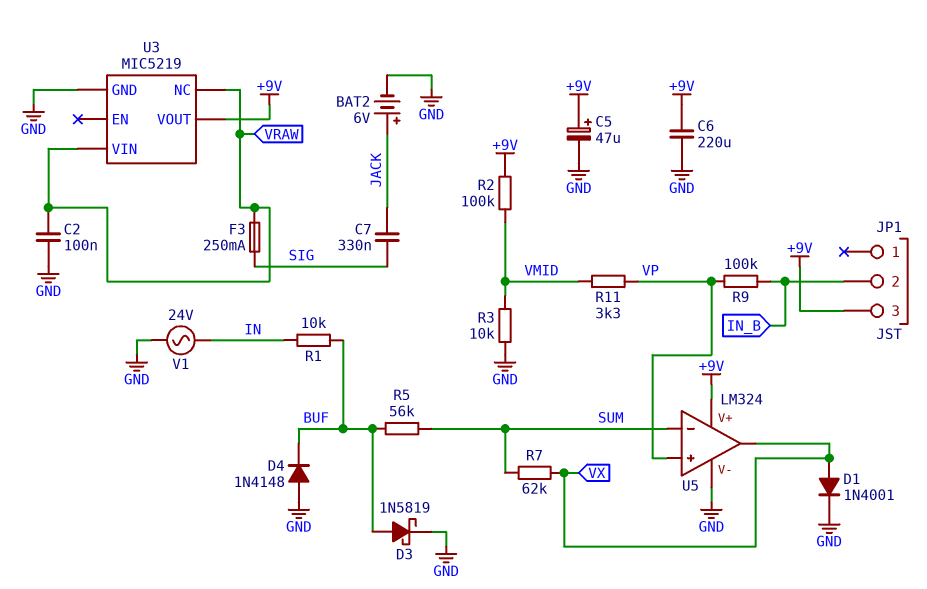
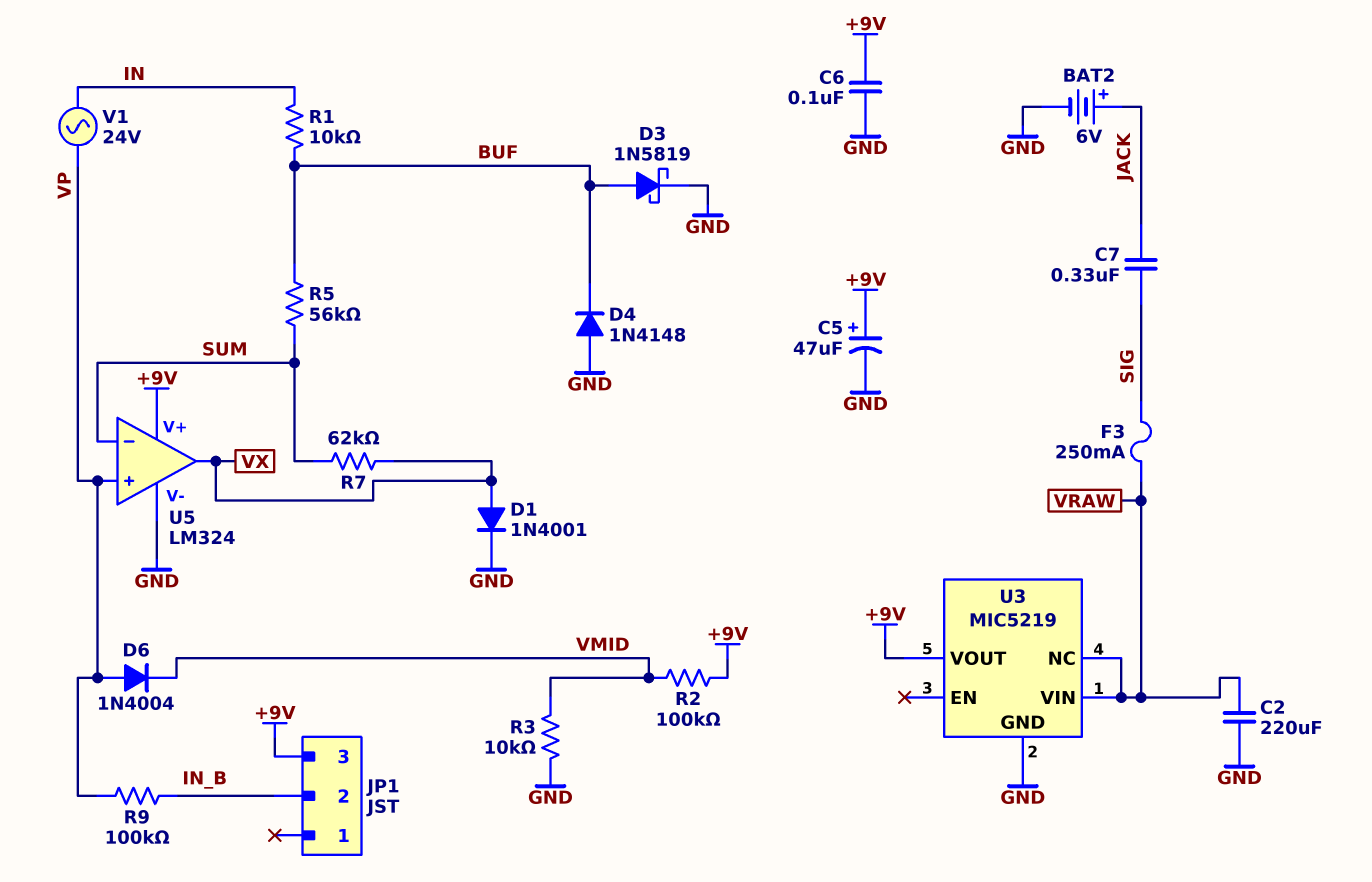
C2: 100nF (GND, VRAW) -> 220uF (GND, VRAW)
C6: 220uF (+9V, GND) -> 100nF (+9V, GND)
D6: none -> diode 1N4004 (A VP, K VMID)
R11: 3.3k (VMID, VP) -> none
V1: AC 24V (GND, IN) -> AC 24V (IN, VP)

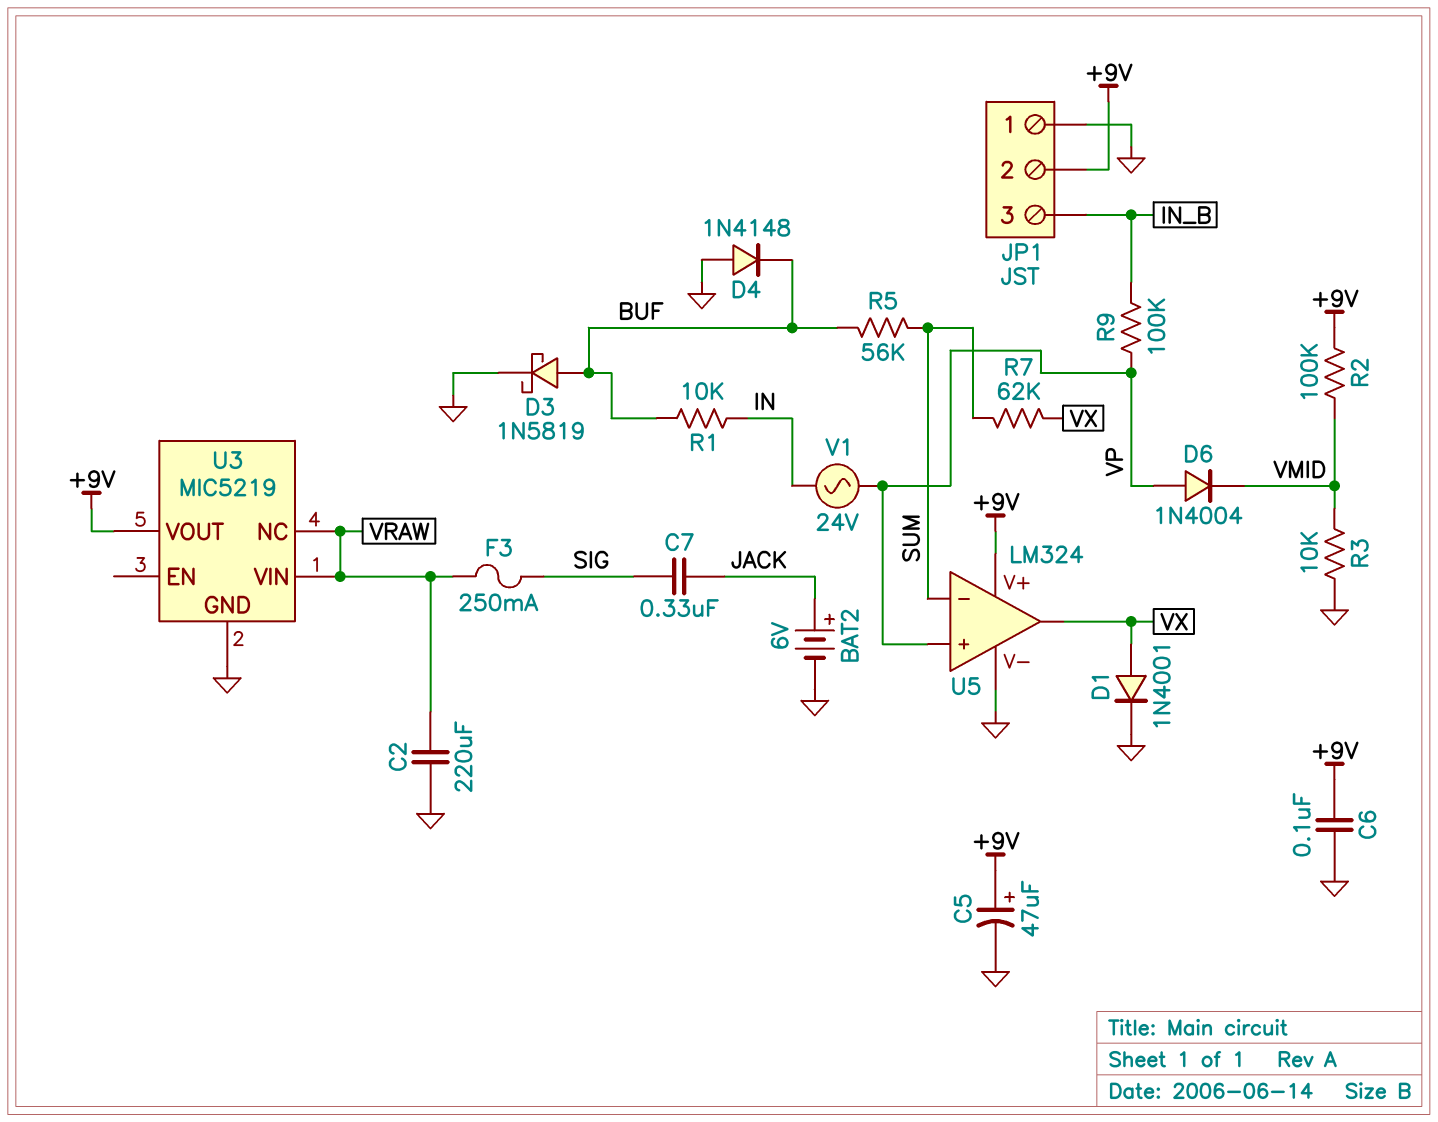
JP1 pin 1: none -> GND
JP1 pin 2: IN_B -> +9V
JP1 pin 3: +9V -> IN_B

